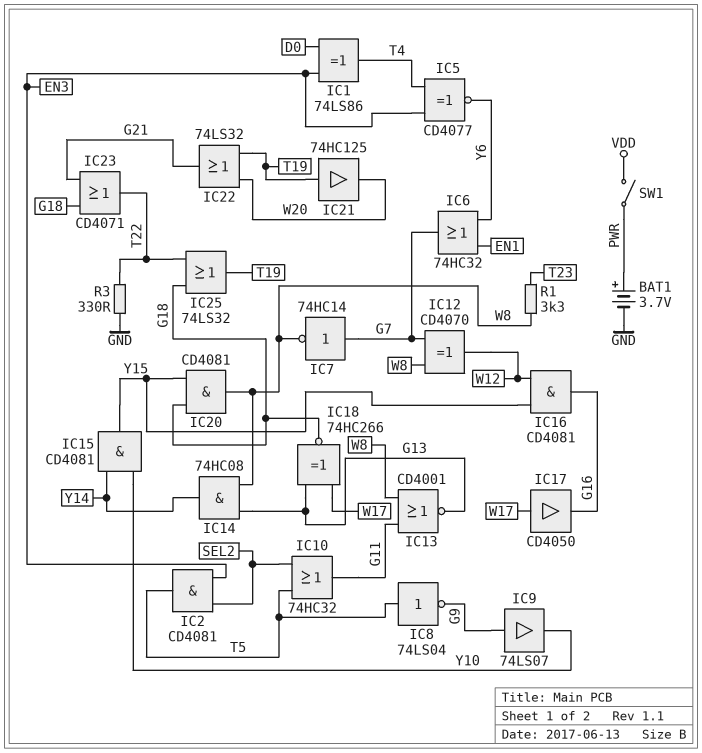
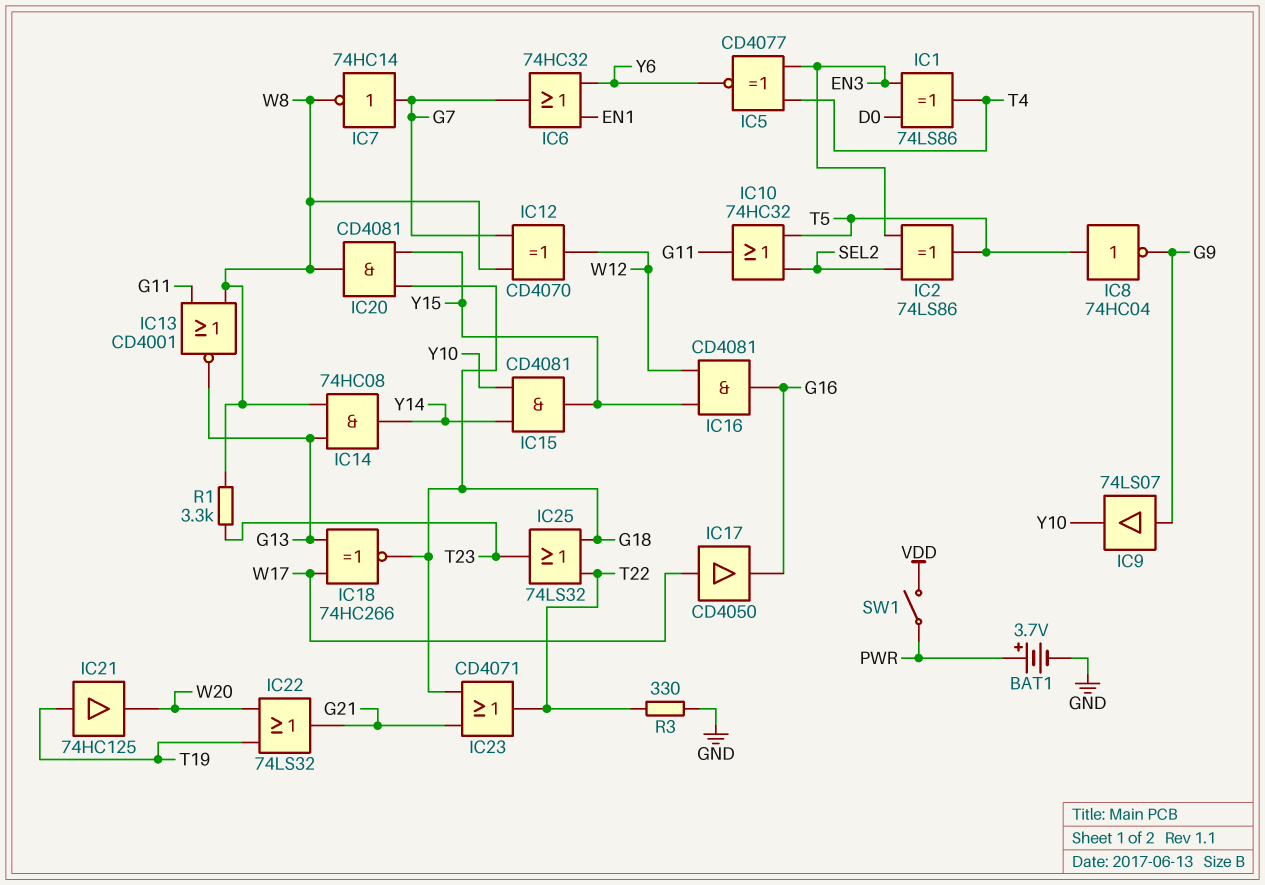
IC2: AND CD4081 (in EN3, in SEL2, out T5) -> XOR 74LS86 (in EN3, in SEL2, out T5)
IC8: NOT 74LS04 (in T5, out G9) -> NOT 74HC04 (in T5, out G9)
IC25: OR 74LS32 (in G18, in T22, out T19) -> OR 74LS32 (in G18, in T22, out T23)

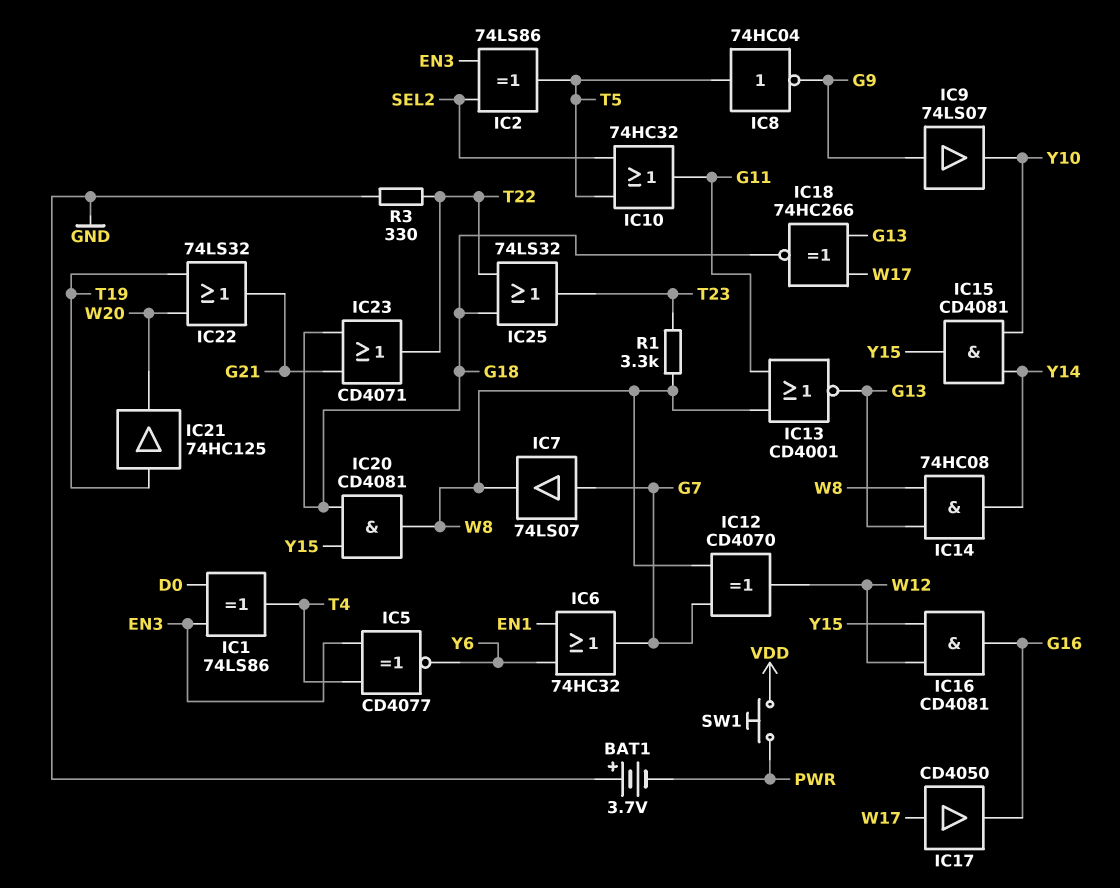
BAT1: 3.7V (plus PWR, minus GND) -> 3.7V (plus GND, minus PWR)
IC7: NOT 74HC14 (in G7, out W8) -> buffer 74LS07 (in G7, out W8)
SW1: switch (PWR, VDD) -> button (PWR, VDD)

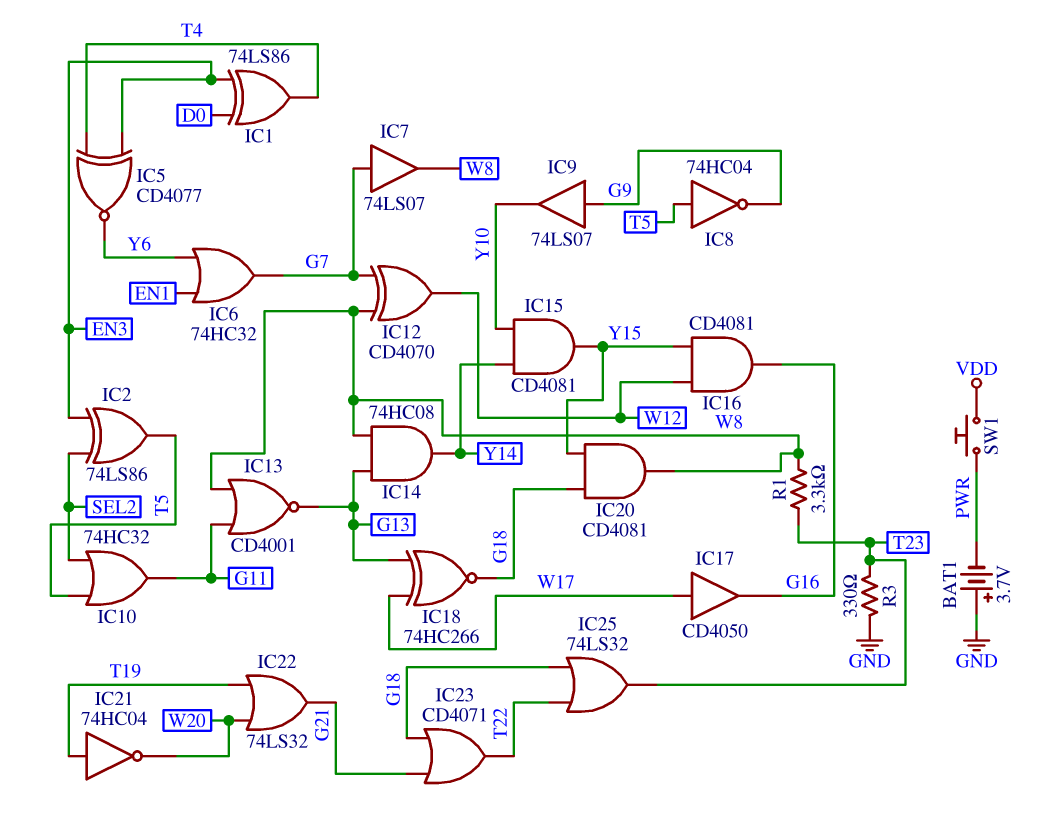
IC21: buffer 74HC125 (in T19, out W20) -> NOT 74HC04 (in T19, out W20)
R3: 330 (GND, T22) -> 330 (GND, T23)

